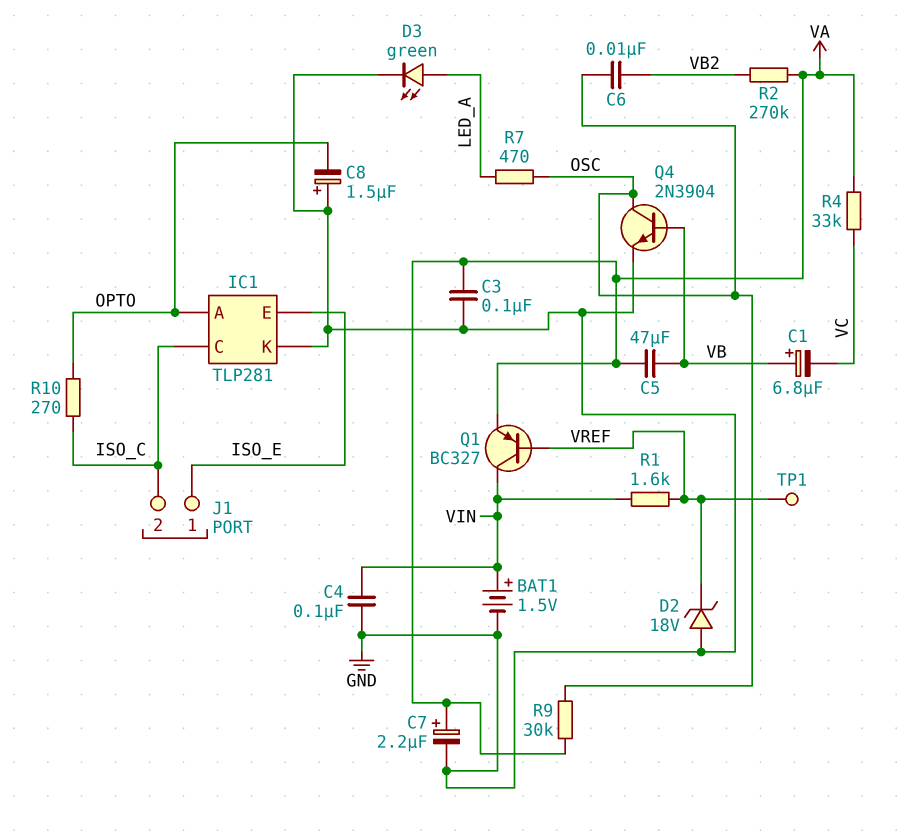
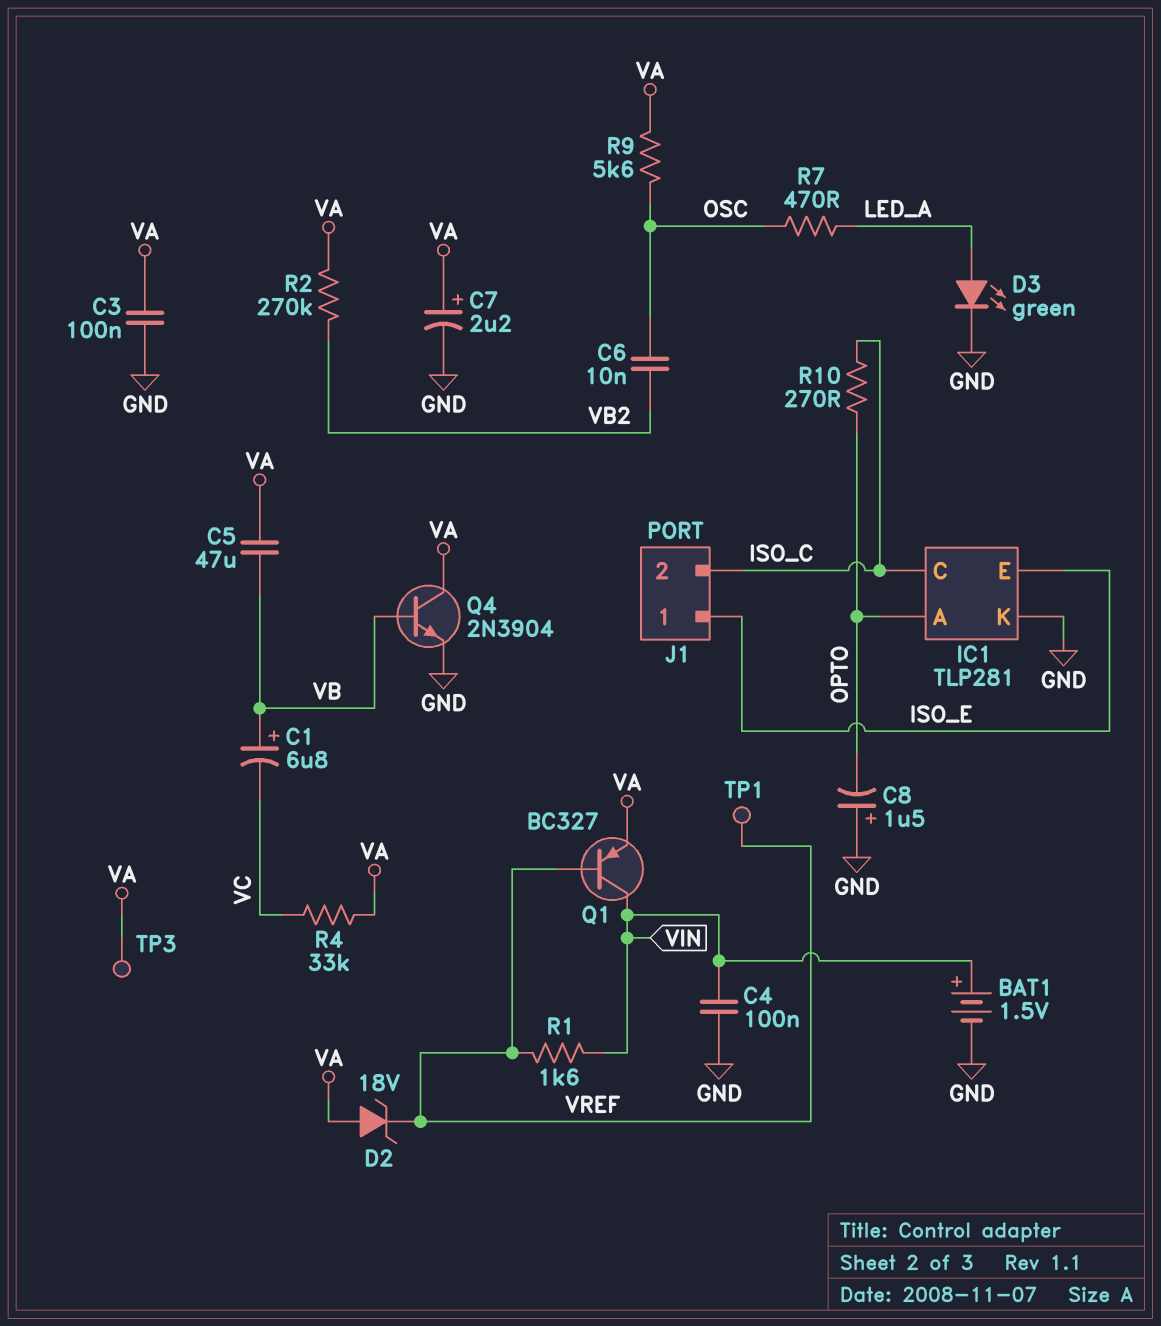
D2: zener 18V (A GND, K VREF) -> zener 18V (A VA, K VREF)
Q4: NPN 2N3904 (B VB, C OSC, E GND) -> NPN 2N3904 (B VB, C VA, E GND)
R9: 30k (OSC, VA) -> 5.6k (OSC, VA)
TP3: none -> test point (VA)

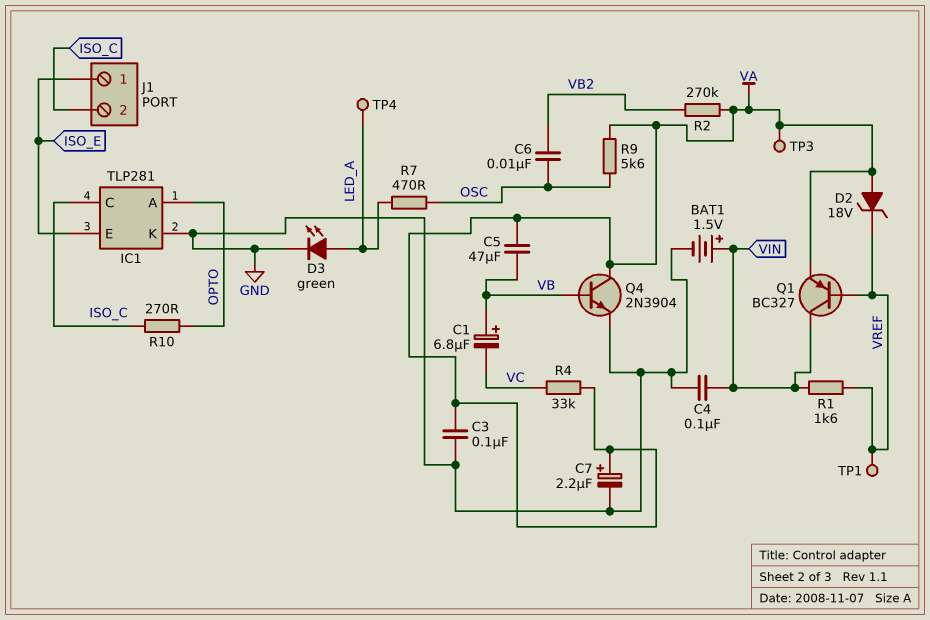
C8: 1.5uF (plus GND, minus OPTO) -> none
TP4: none -> test point (LED_A)

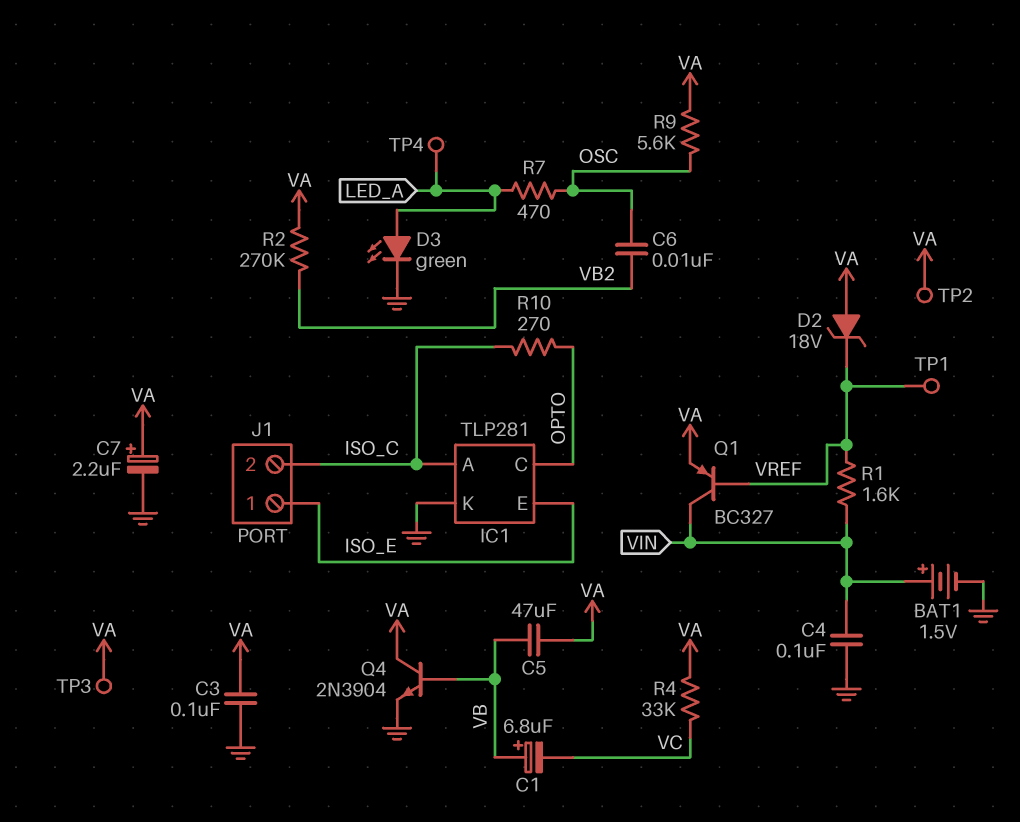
IC1 pin A: OPTO -> ISO_C
IC1 pin C: ISO_C -> OPTO
TP2: none -> test point (VA)

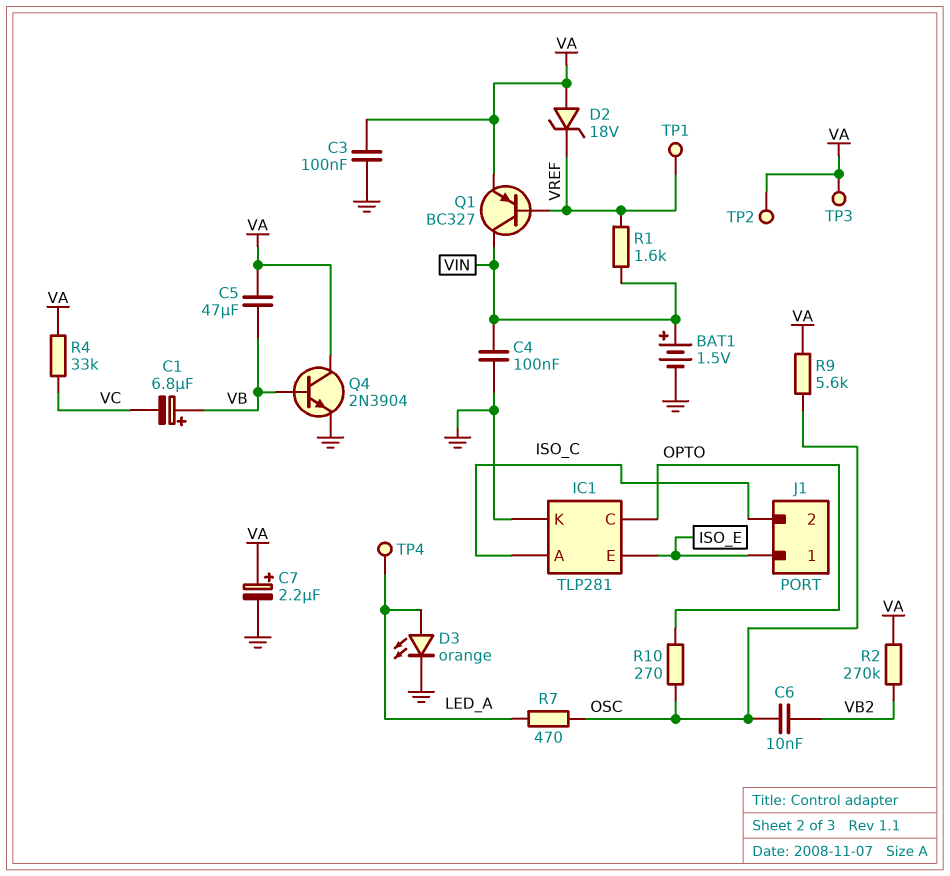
D3: LED green (A LED_A, K GND) -> LED orange (A LED_A, K GND)
R10: 270 (ISO_C, OPTO) -> 270 (OPTO, OSC)

